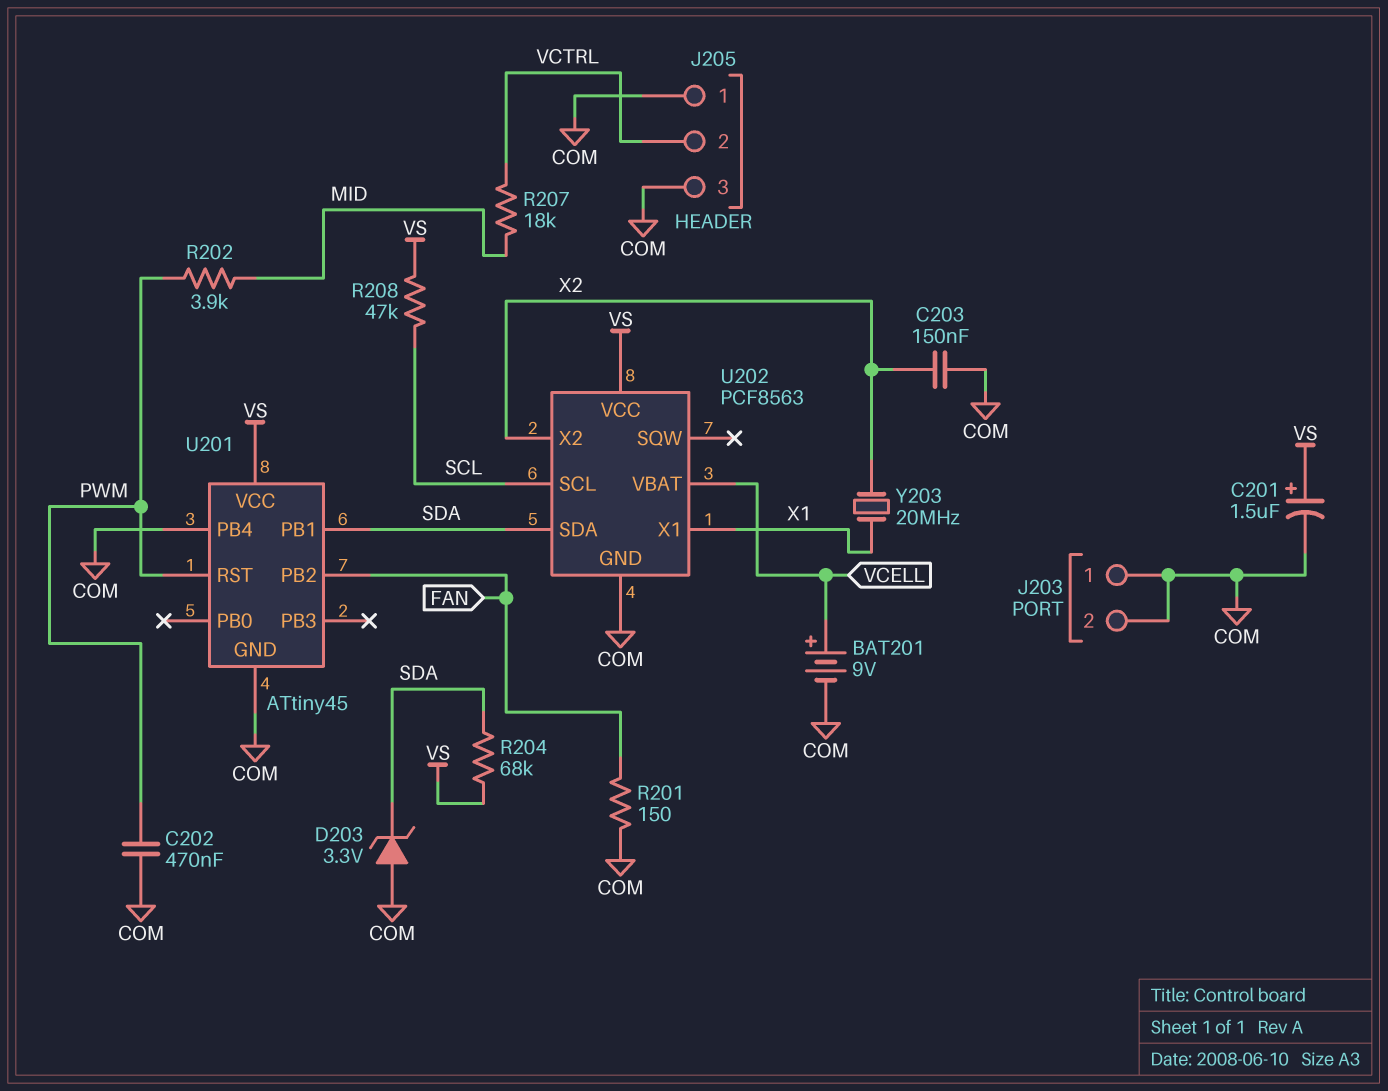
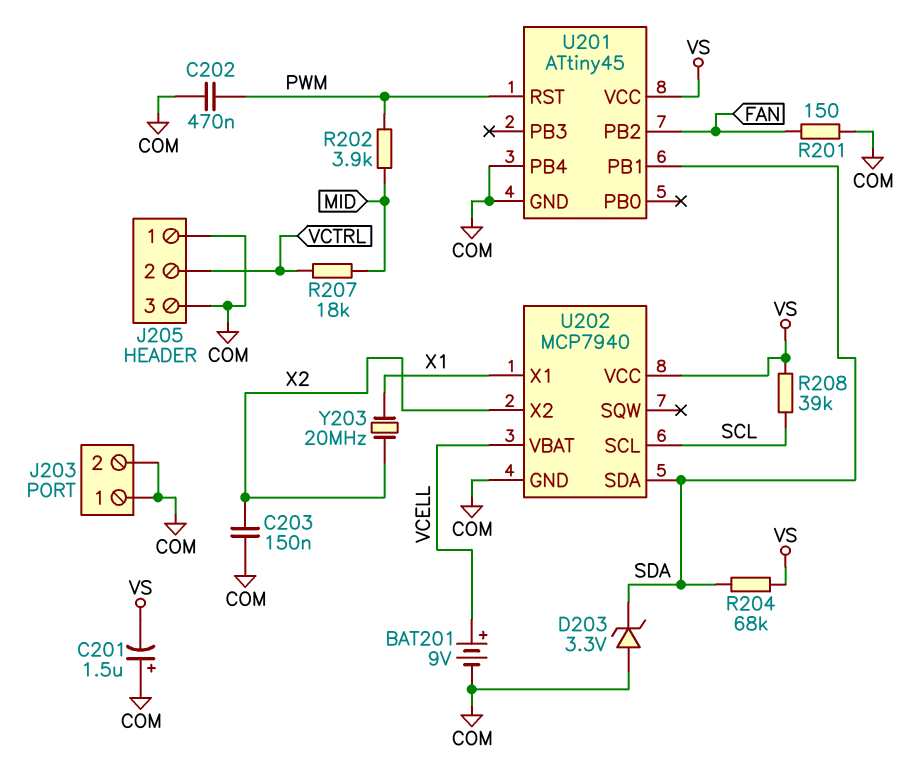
C201: 1.5uF (plus VS, minus COM) -> 1.5uF (plus COM, minus VS)
R208: 47k (SCL, VS) -> 39k (SCL, VS)
U202: PCF8563 -> MCP7940

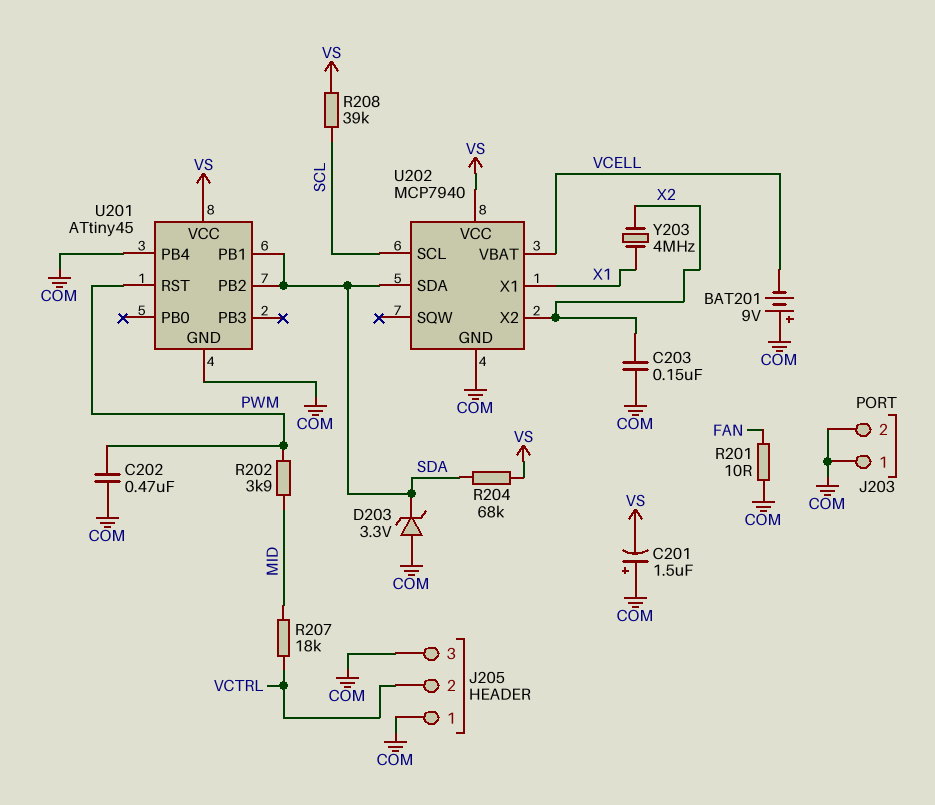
BAT201: 9V (plus VCELL, minus COM) -> 9V (plus COM, minus VCELL)
R201: 150 (COM, FAN) -> 10 (COM, FAN)
U201 pin PB2: FAN -> SDA
Y203: 20MHz (X1, X2) -> 4MHz (X1, X2)

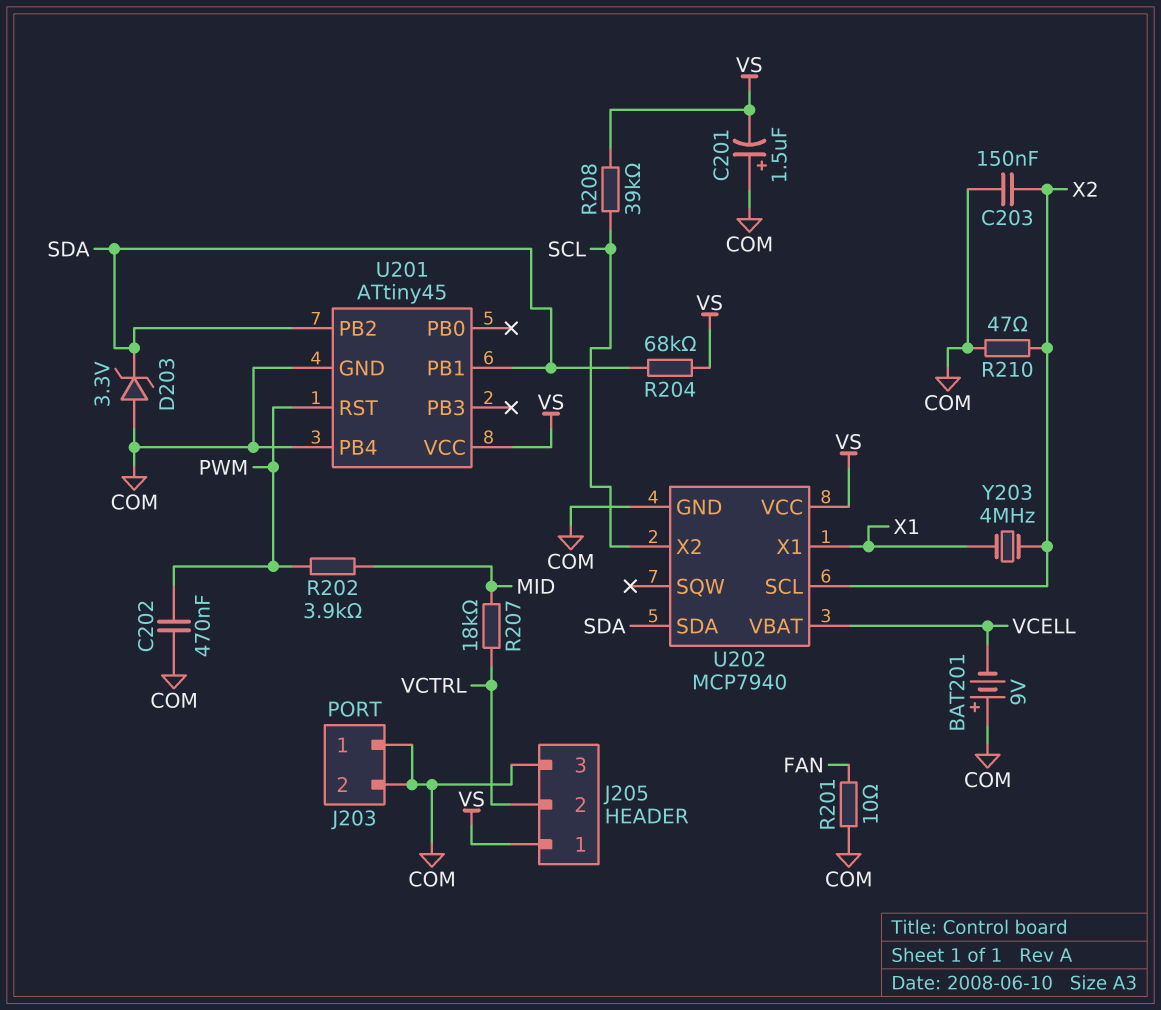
J205 pin 1: COM -> VS
R210: none -> 47 (COM, X2)
U202 pin SCL: SCL -> X2
U202 pin X2: X2 -> SCL

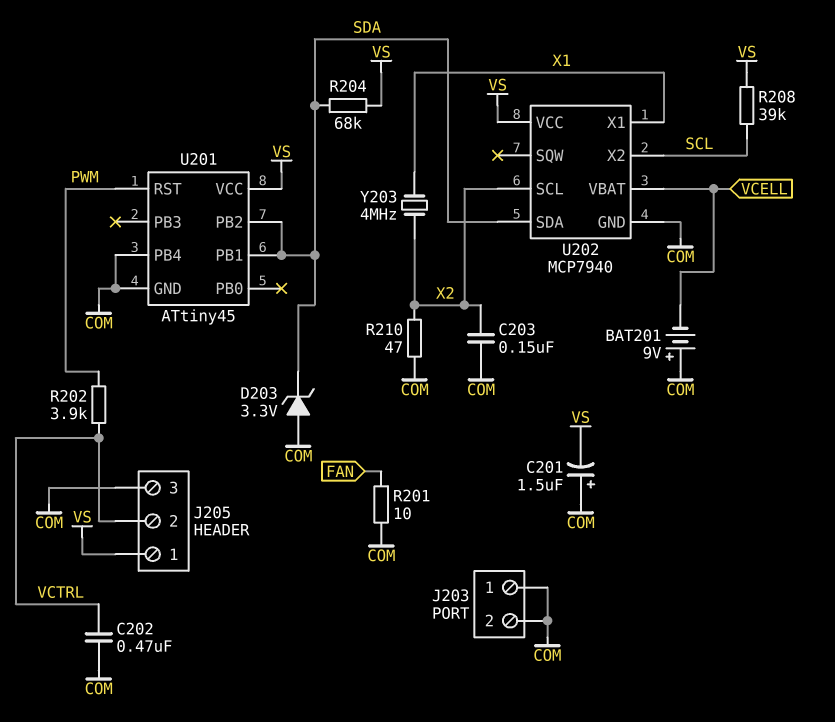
C202: 470nF (COM, PWM) -> 470nF (COM, VCTRL)
R202: 3.9k (MID, PWM) -> 3.9k (PWM, VCTRL)
R207: 18k (MID, VCTRL) -> none

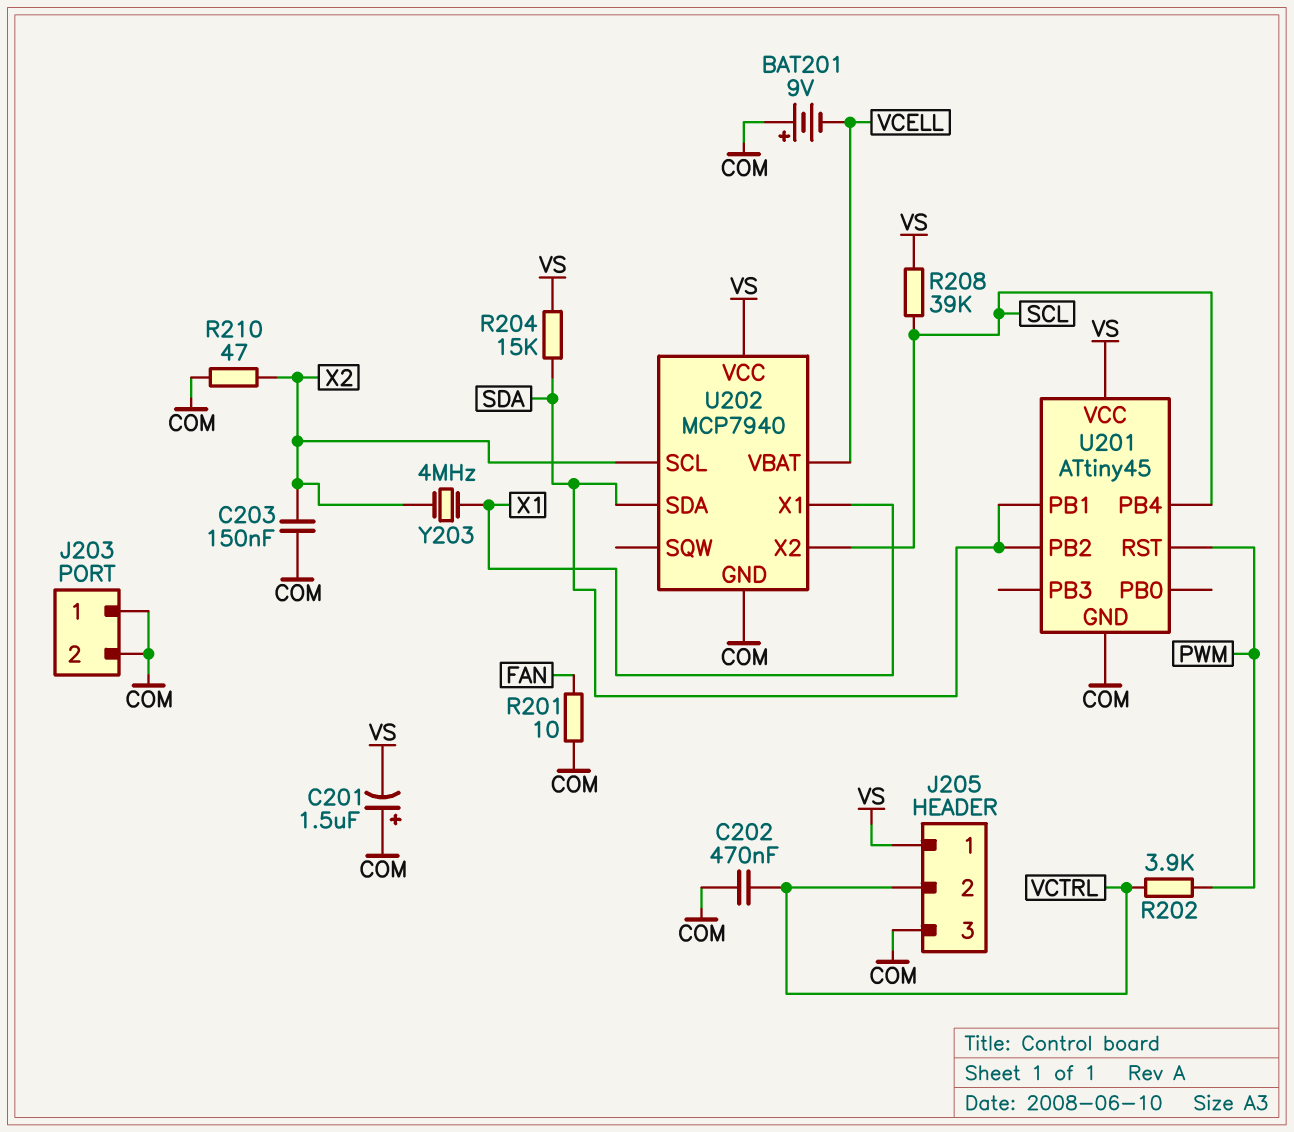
D203: zener 3.3V (A COM, K SDA) -> none
R204: 68k (SDA, VS) -> 15k (SDA, VS)
U201 pin PB4: COM -> SCL

